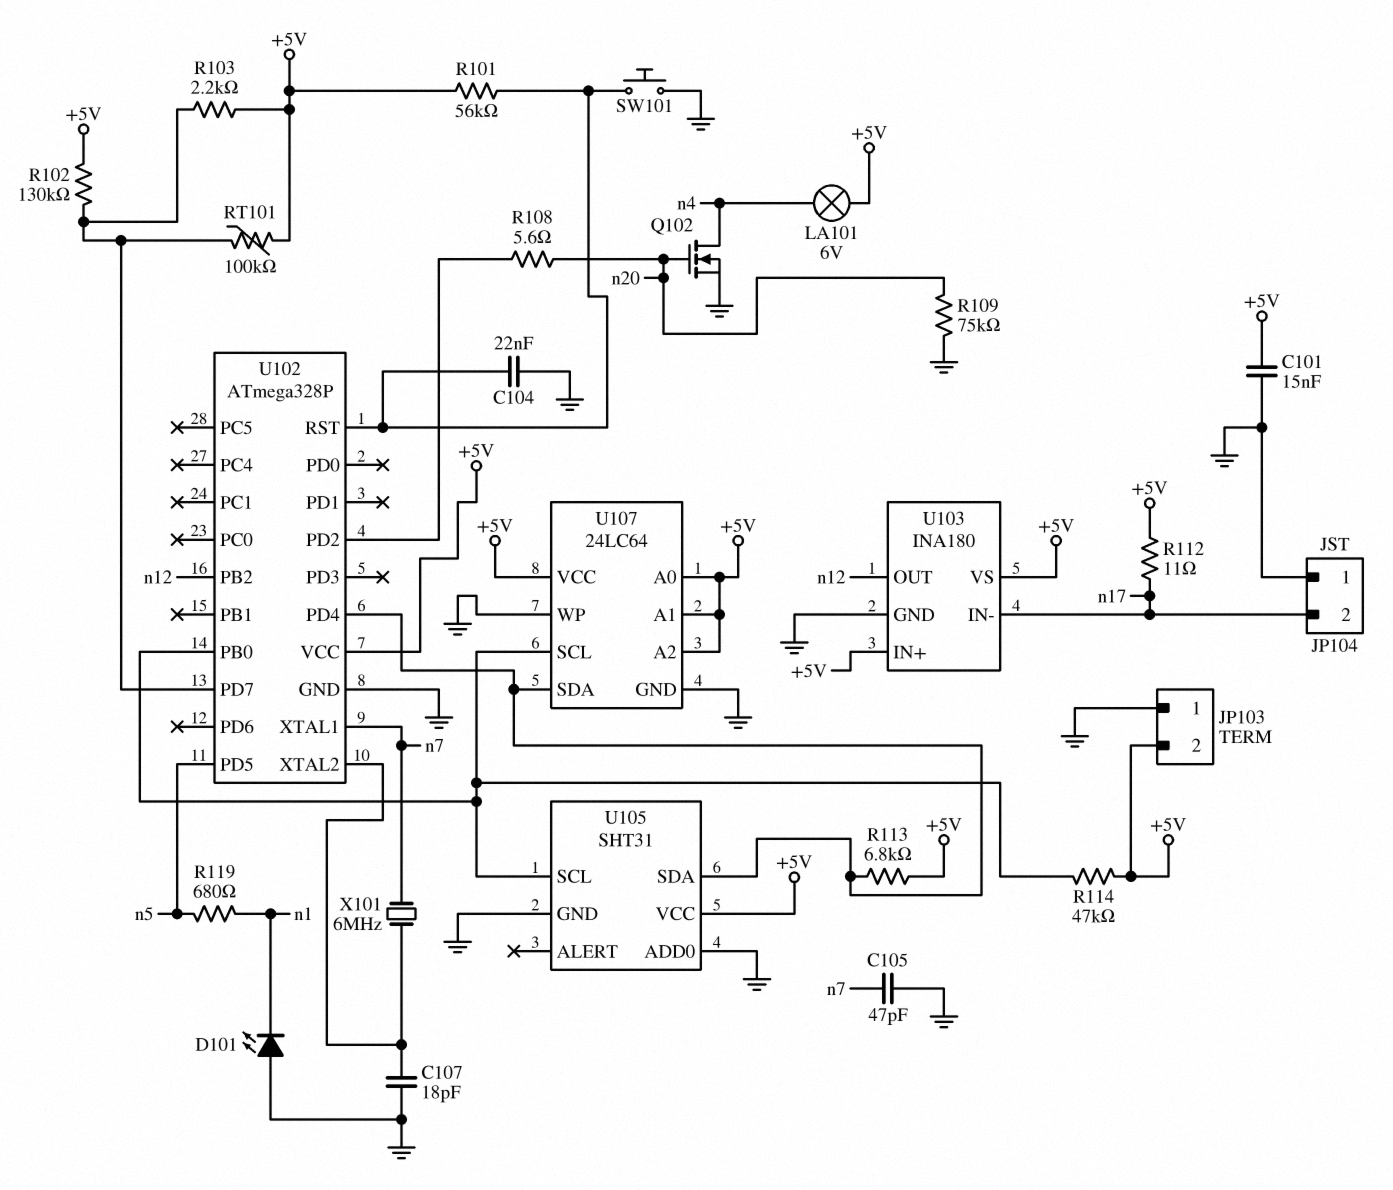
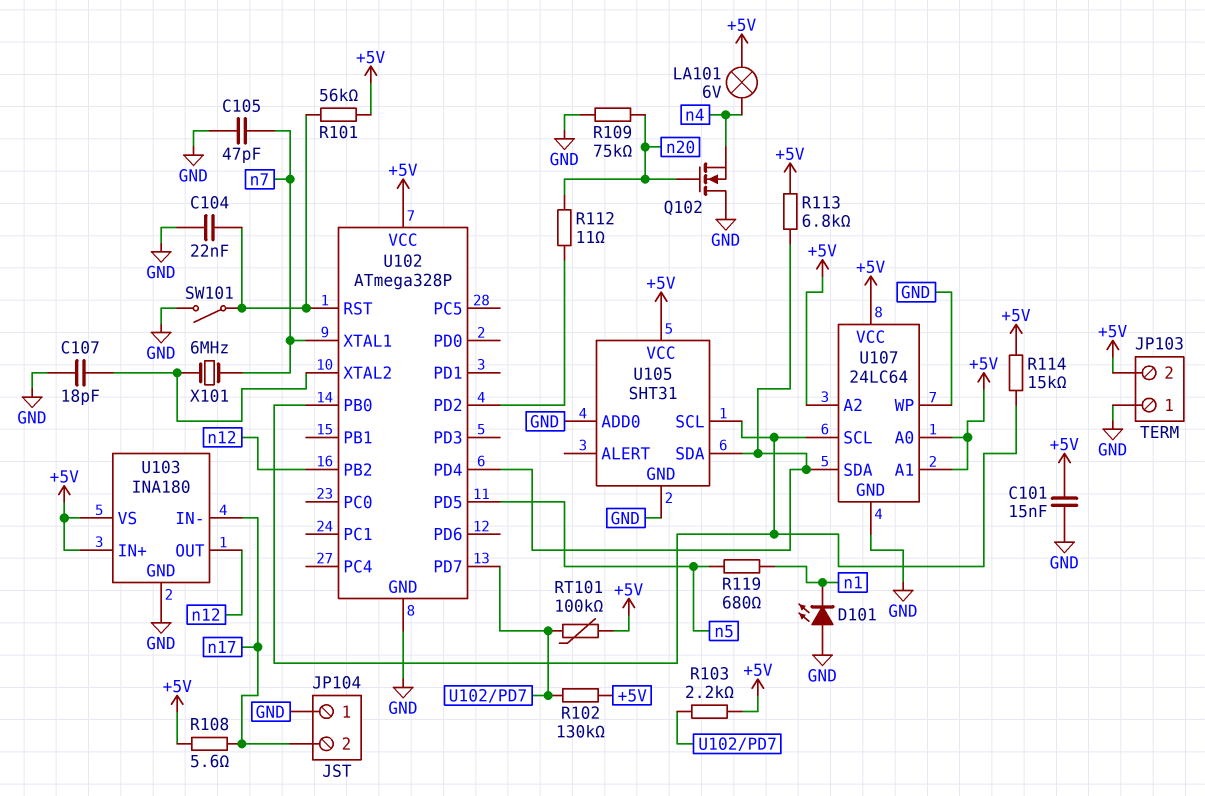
Q102: NMOS (G n20, D n4, S GND) -> NMOS (G n20, D GND, S n4)
R108: 5.6 (U102/PD2, n20) -> 5.6 (+5V, n17)
R112: 11 (+5V, n17) -> 11 (U102/PD2, n20)
R114: 47k (+5V, U102/PB0) -> 15k (+5V, U102/PB0)
SW101: button (GND, U102/RST) -> switch (GND, U102/RST)

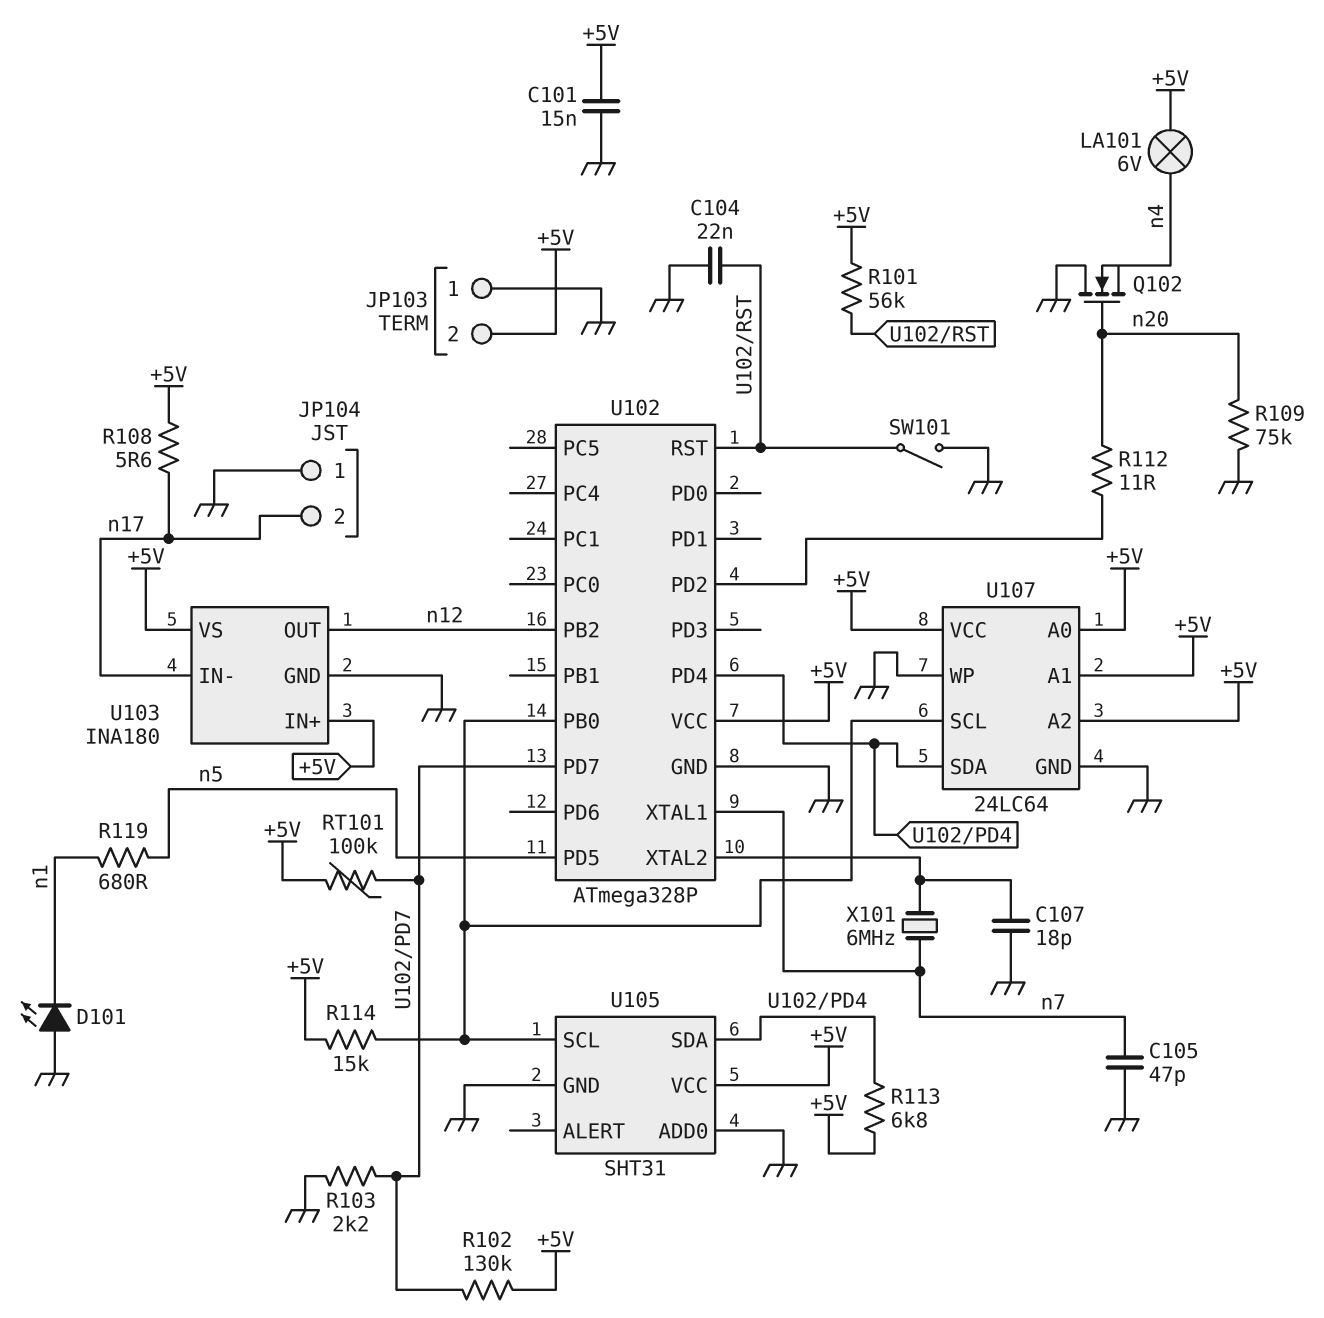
R103: 2.2k (+5V, U102/PD7) -> 2.2k (GND, U102/PD7)

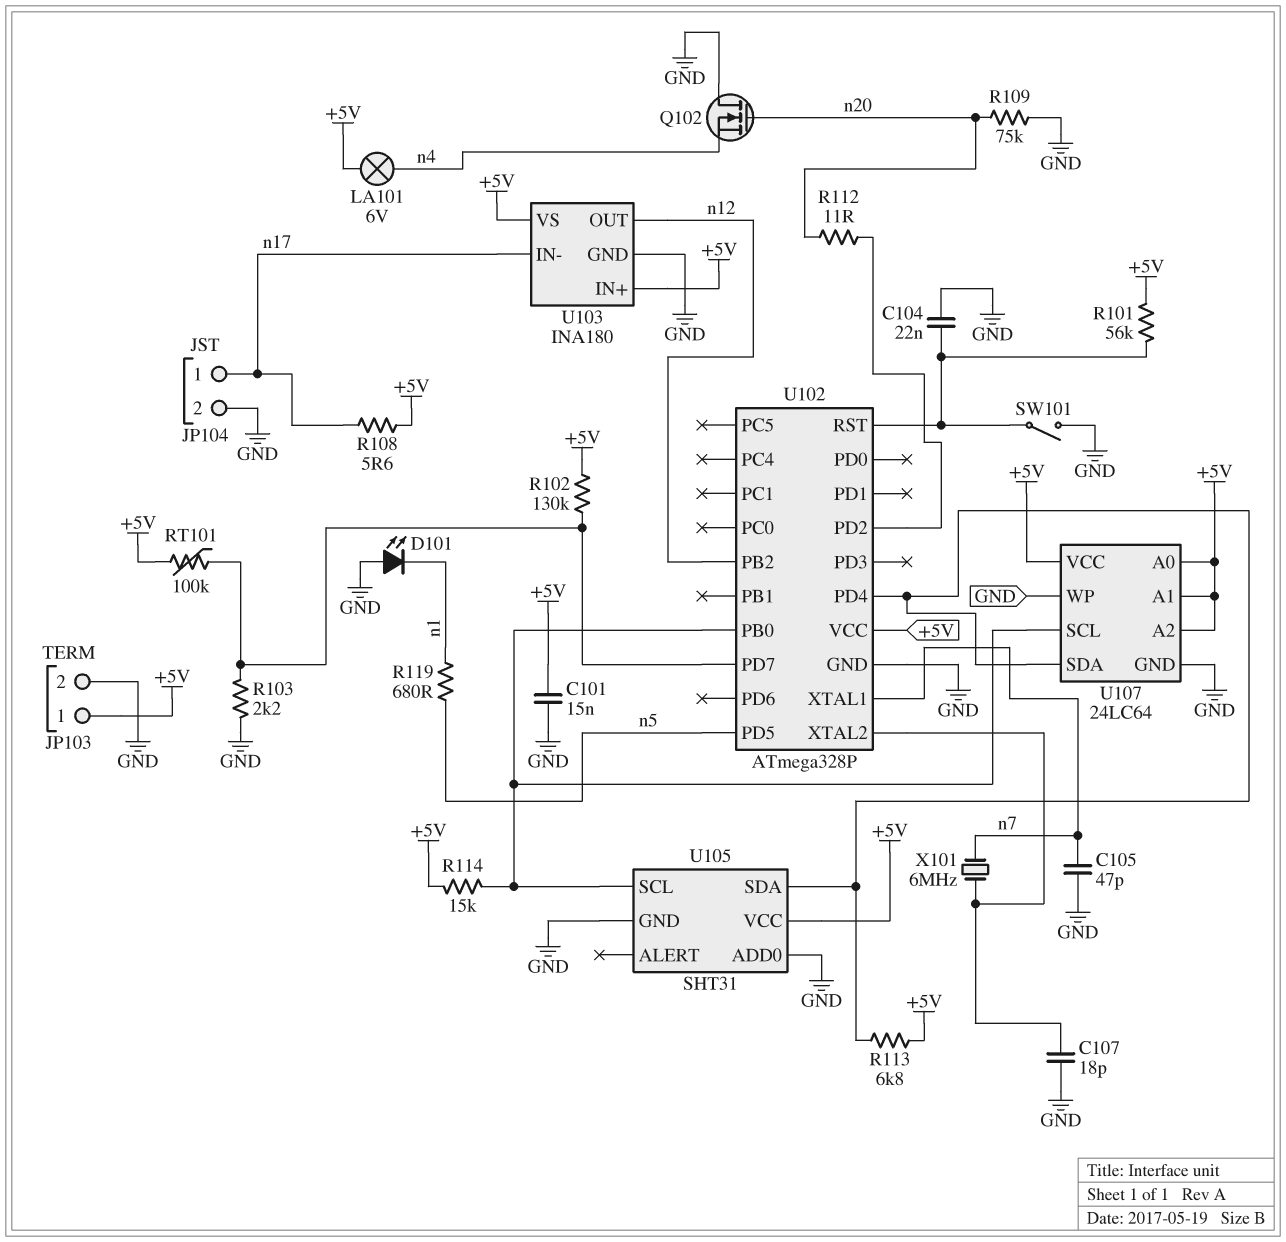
JP103 pin 1: GND -> +5V
JP103 pin 2: +5V -> GND
JP104 pin 1: GND -> n17
JP104 pin 2: n17 -> GND

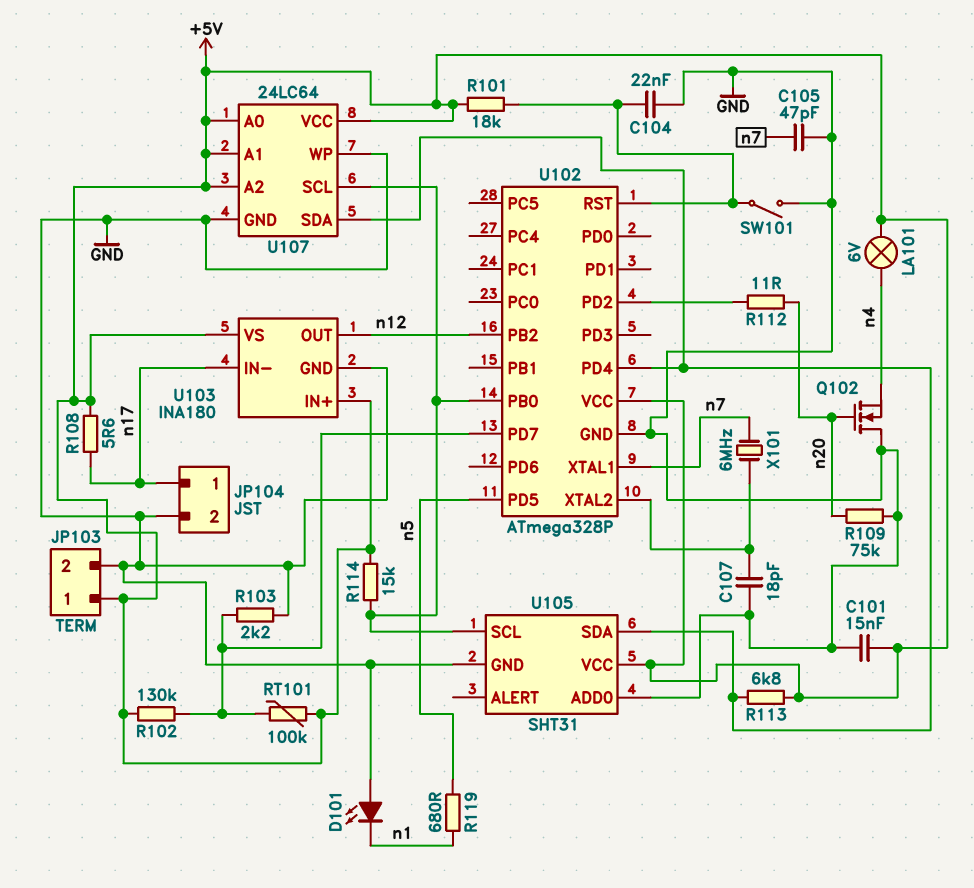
R101: 56k (+5V, U102/RST) -> 18k (+5V, U102/RST)

